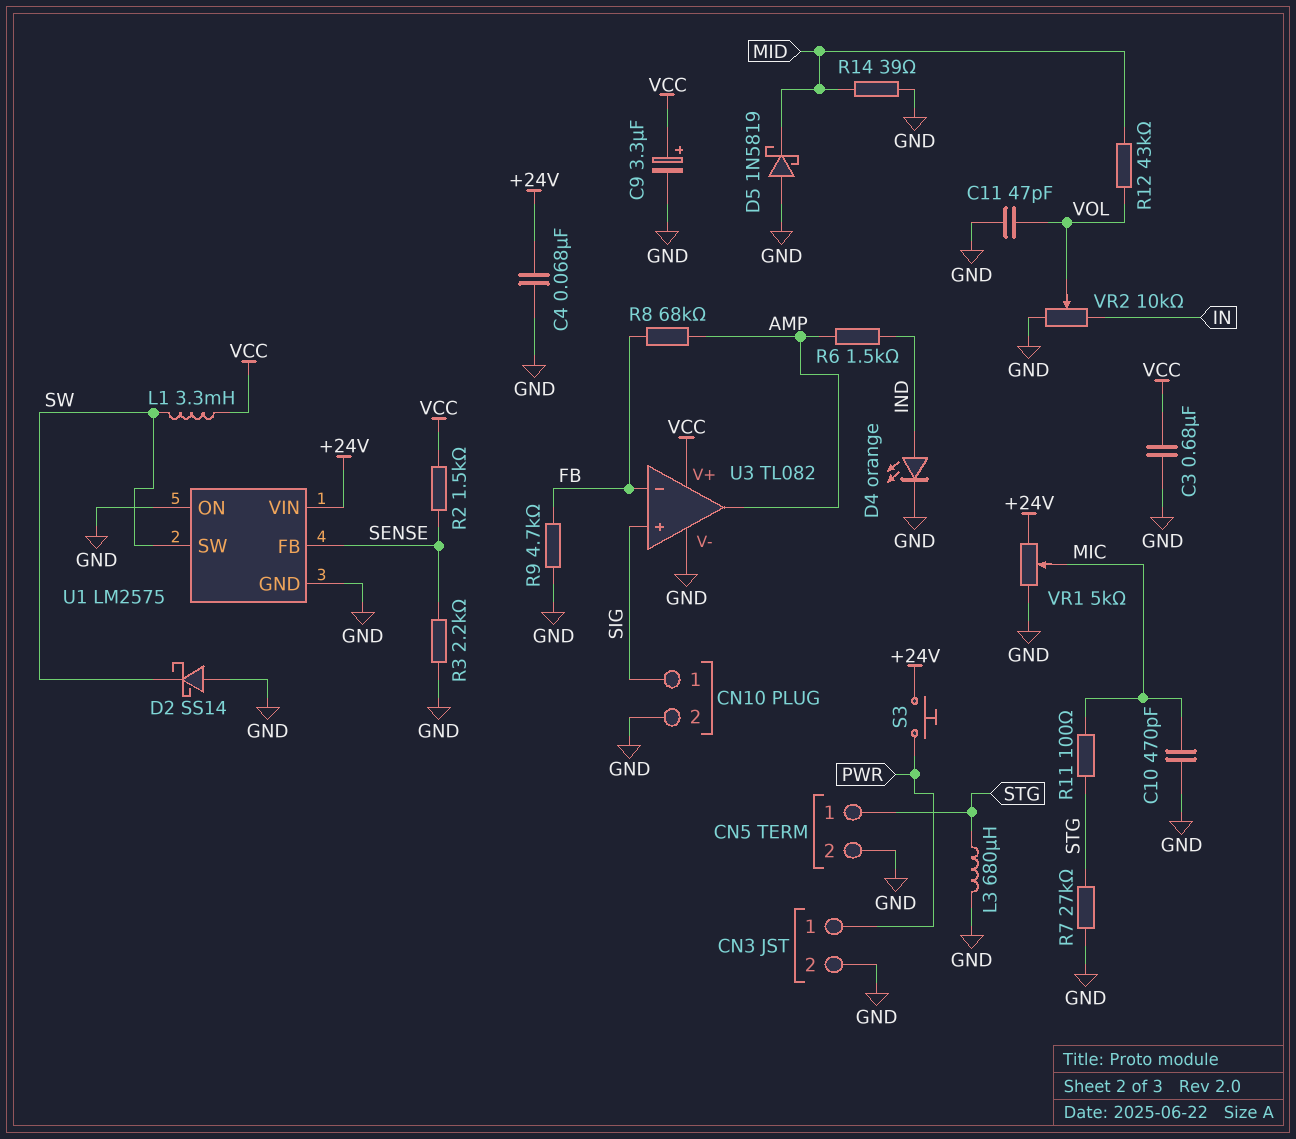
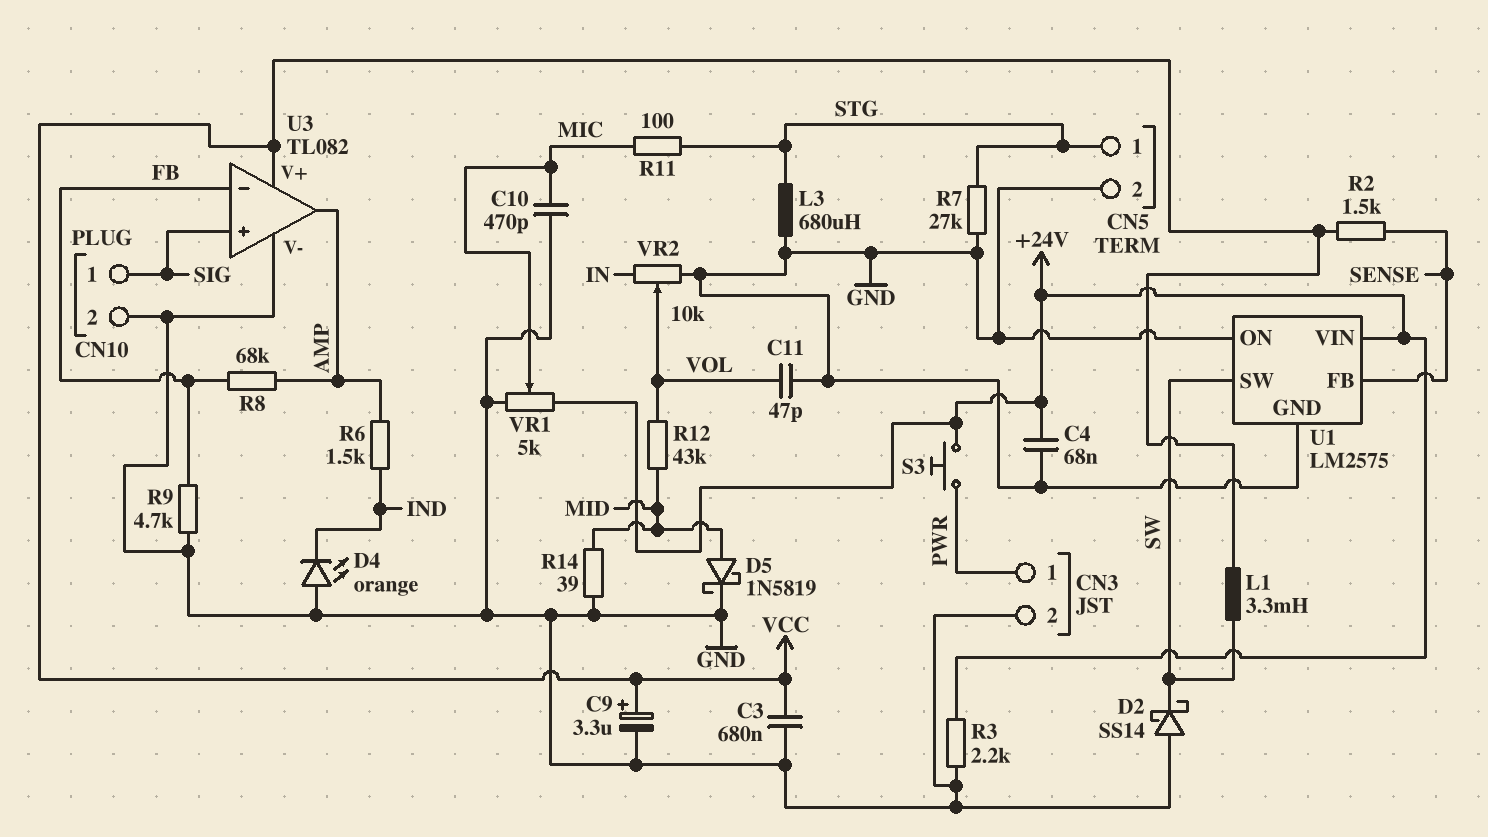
D4: LED orange (A IND, K GND) -> LED orange (A GND, K IND)
D5: schottky 1N5819 (A GND, K MID) -> schottky 1N5819 (A MID, K GND)
R3: 2.2k (GND, SENSE) -> 2.2k (+24V, GND)

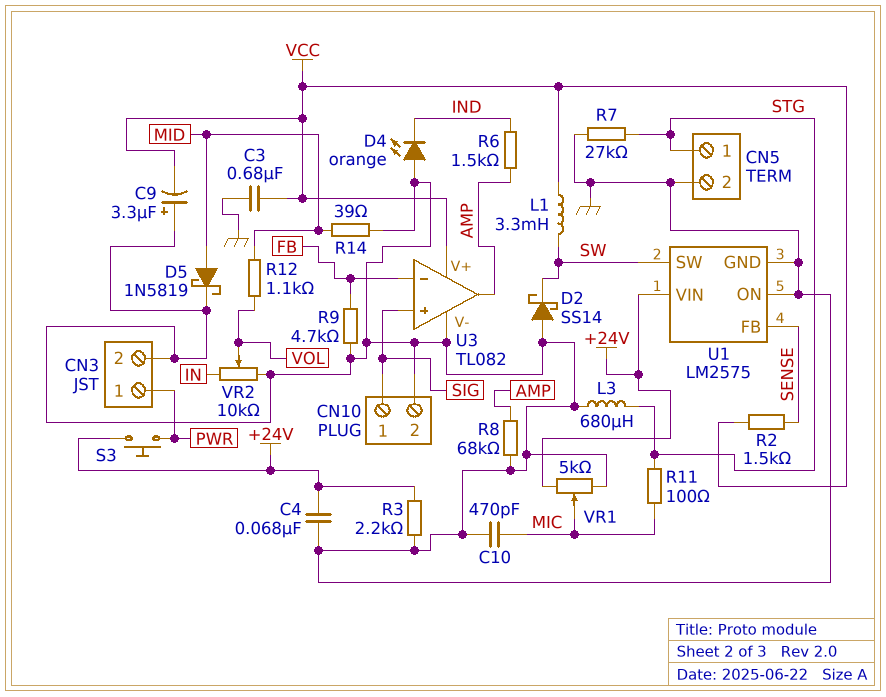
C9: 3.3uF (plus VCC, minus GND) -> 3.3uF (plus GND, minus VCC)
C11: 47pF (GND, VOL) -> none
R8: 68k (AMP, FB) -> 68k (AMP, GND)
R12: 43k (MID, VOL) -> 1.1k (MID, VOL)

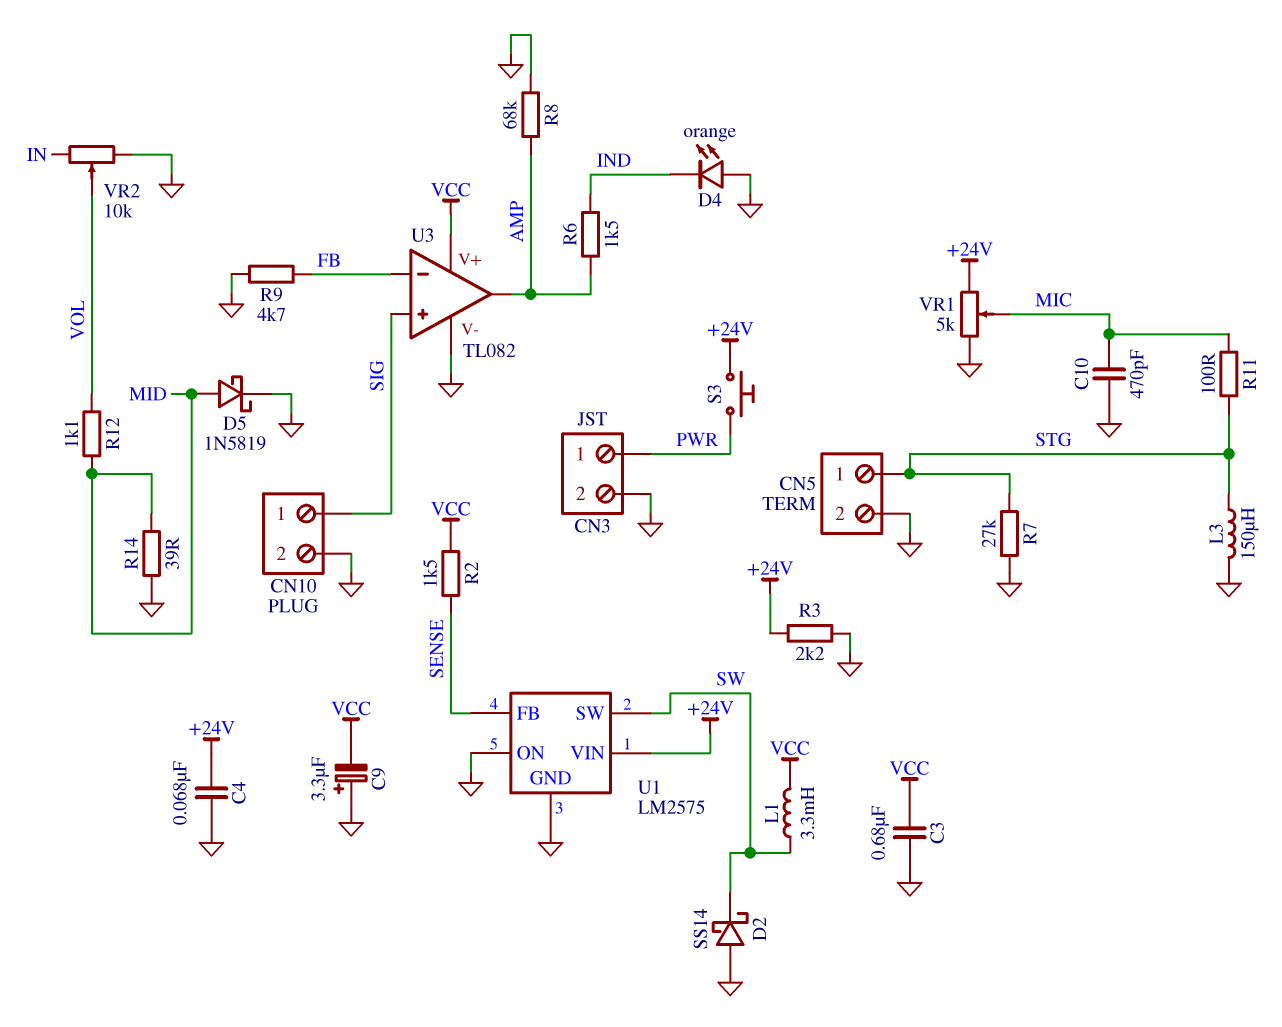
L3: 680uH (GND, STG) -> 150uH (GND, STG)

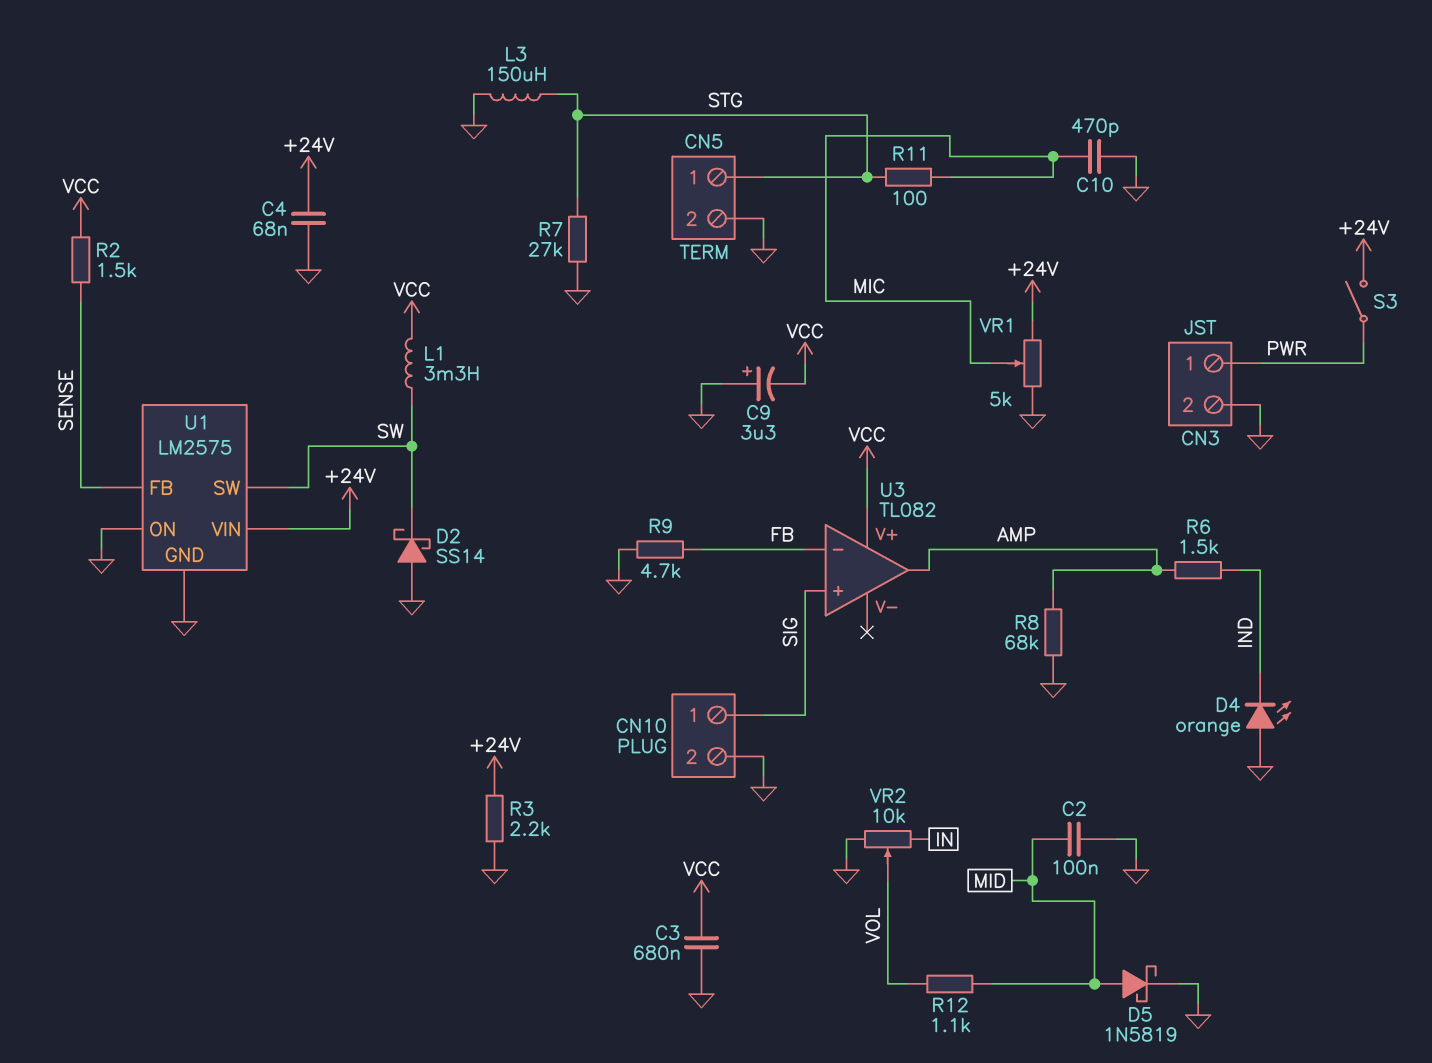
C2: none -> 100nF (GND, MID)
R14: 39 (GND, MID) -> none
S3: button (+24V, PWR) -> switch (+24V, PWR)
U3 pin V-: GND -> none

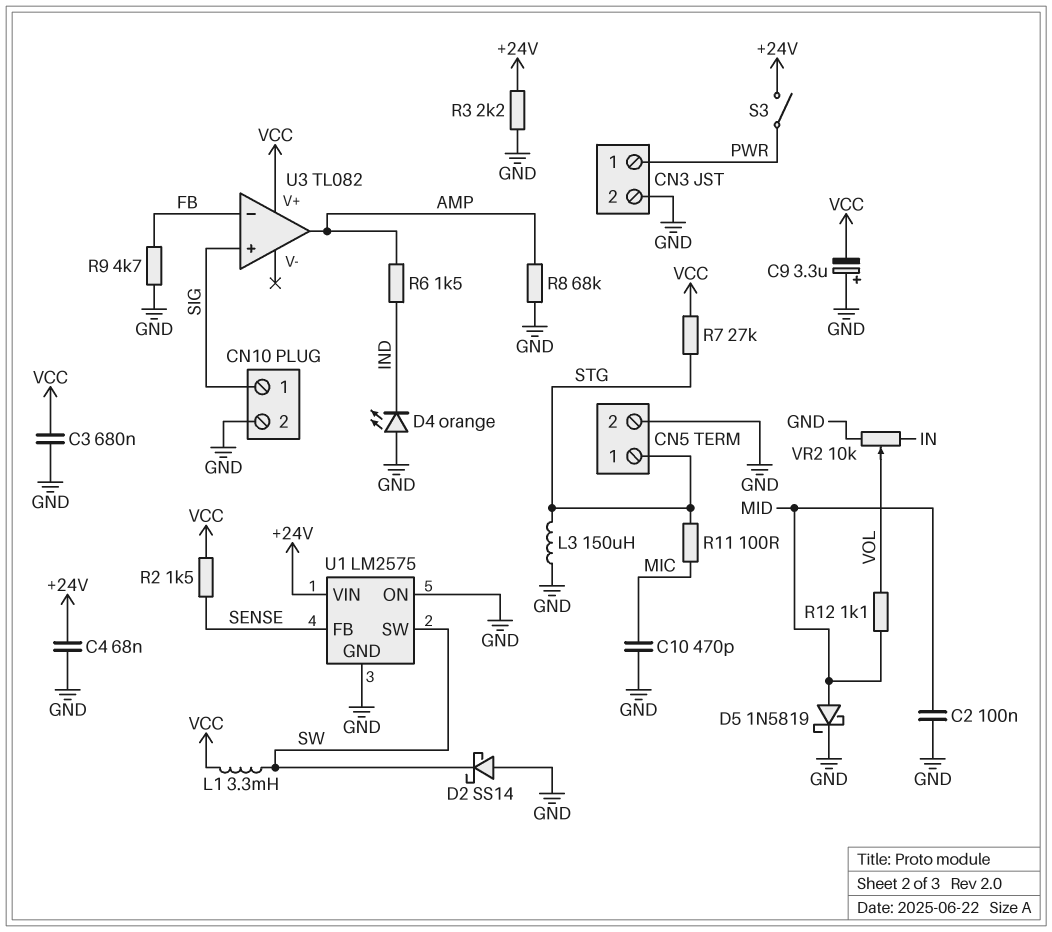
R7: 27k (GND, STG) -> 27k (STG, VCC)
VR1: 5k (+24V, GND, wiper MIC) -> none

